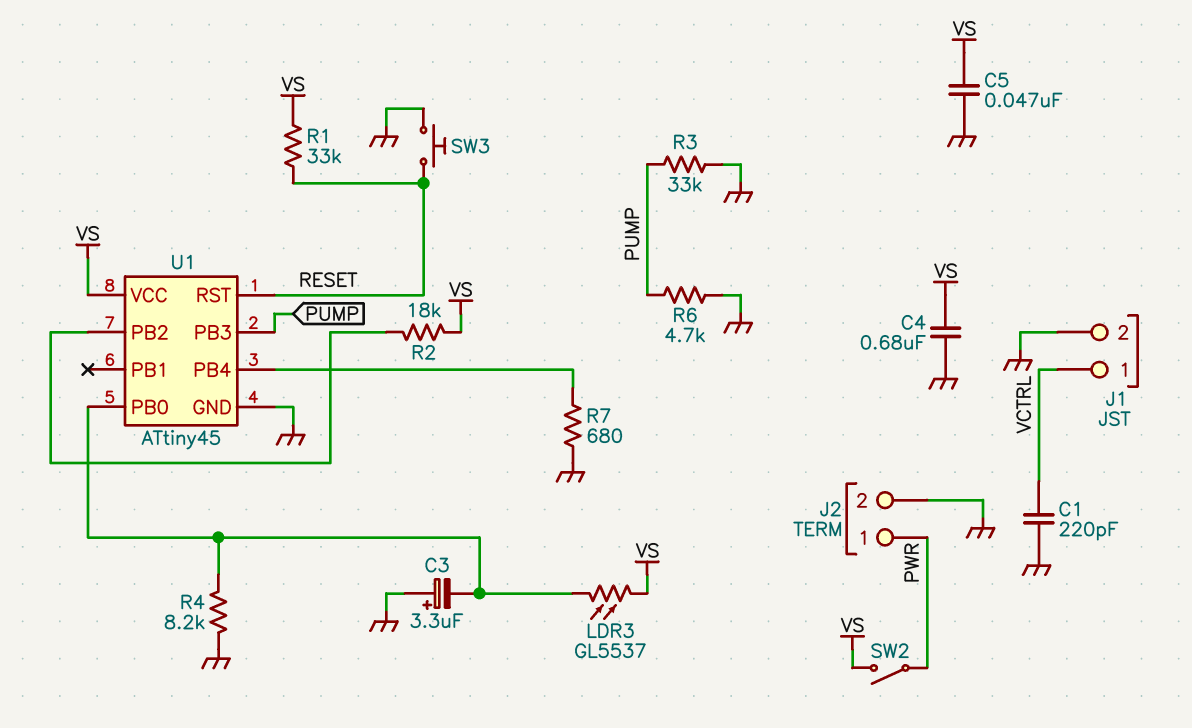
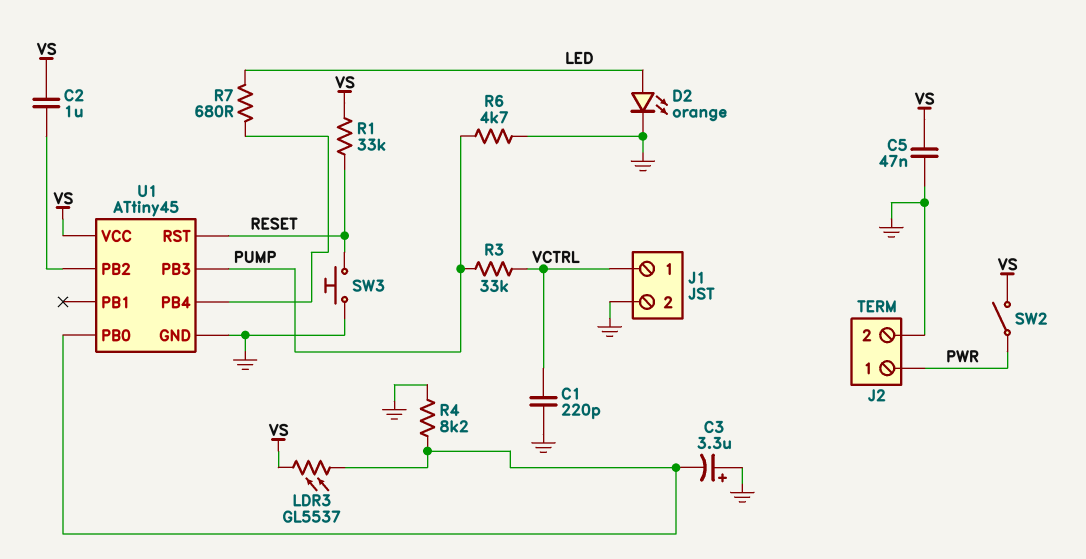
C2: none -> 1uF (U1/PB2, VS)
C4: 680nF (GND, VS) -> none
D2: none -> LED orange (A LED, K GND)
R2: 18k (U1/PB2, VS) -> none
R3: 33k (GND, PUMP) -> 33k (PUMP, VCTRL)
R7: 680 (GND, U1/PB4) -> 680 (LED, U1/PB4)

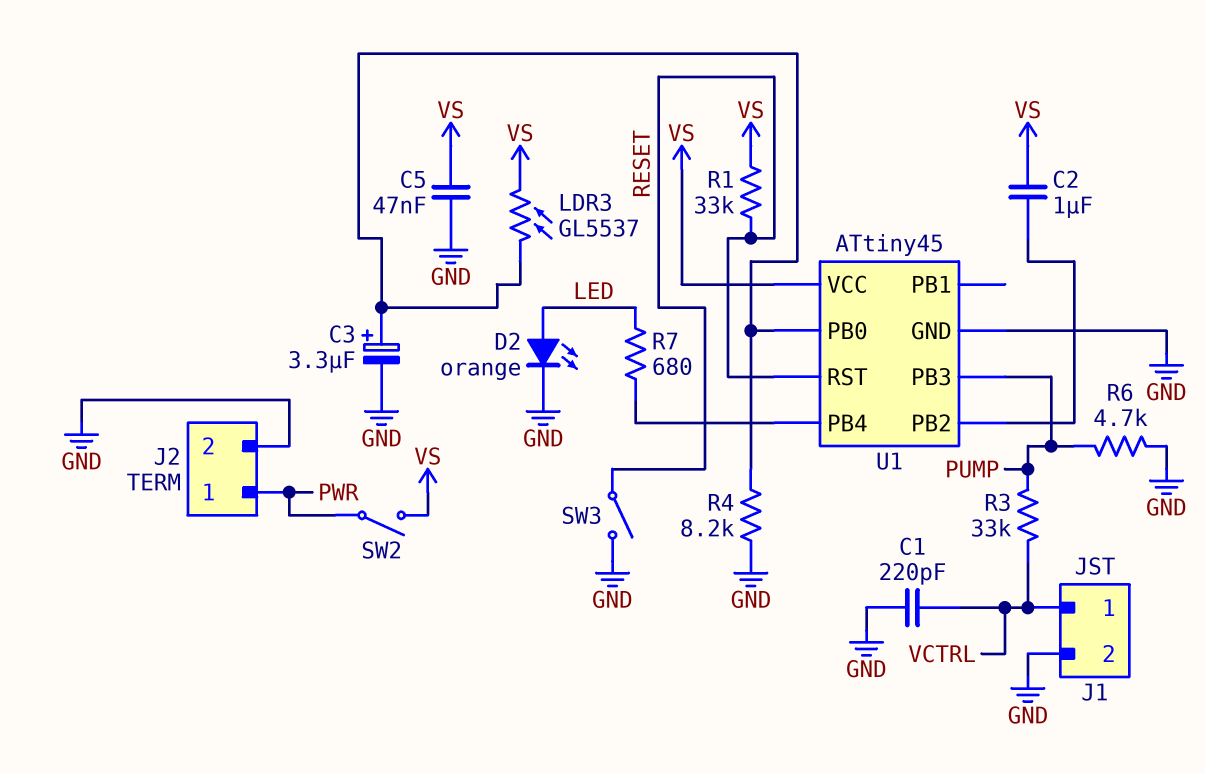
C3: 3.3uF (plus GND, minus U1/PB0) -> 3.3uF (plus U1/PB0, minus GND)
SW3: button (GND, RESET) -> switch (GND, RESET)

